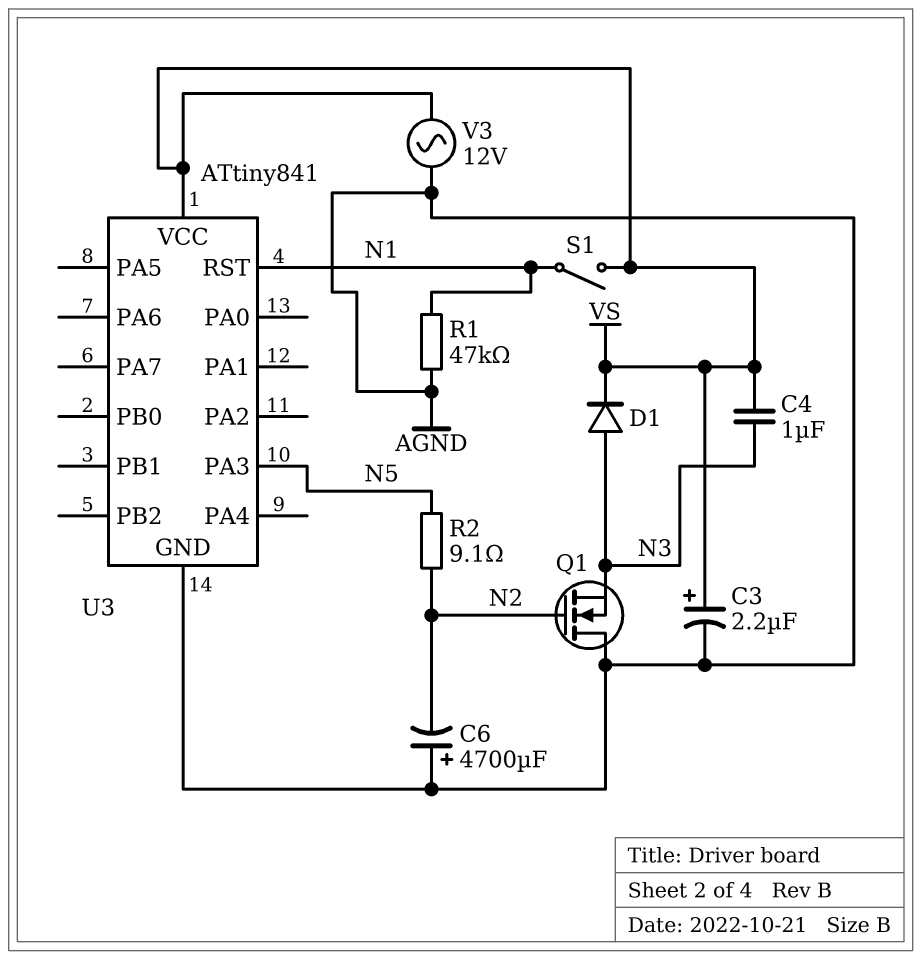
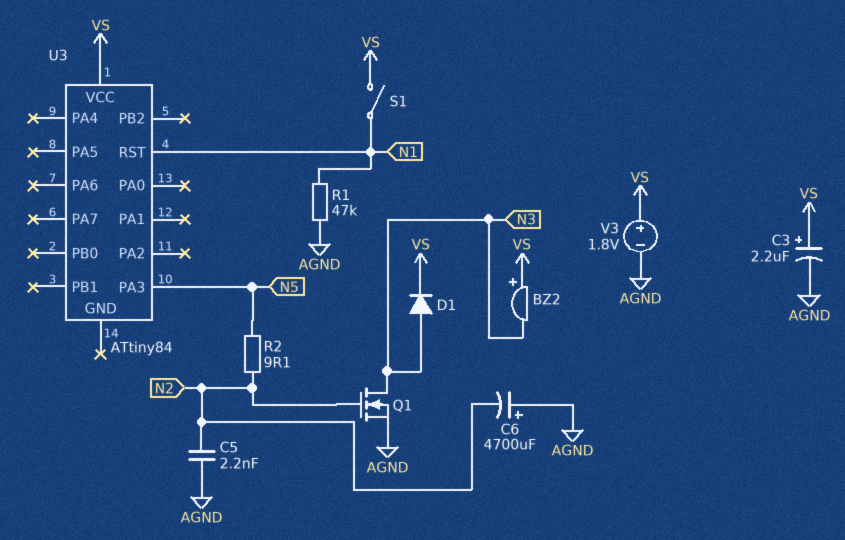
BZ2: none -> buzzer (plus VS, minus N3)
C4: 1uF (N3, VS) -> none
C5: none -> 2.2nF (AGND, N2)
Q1: NMOS (G N2, D AGND, S N3) -> NMOS (G N2, D N3, S AGND)
U3: ATtiny841 -> ATtiny84
U3 pin GND: AGND -> none
V3: AC 12V (AGND, VS) -> 1.8V (plus VS, minus AGND)

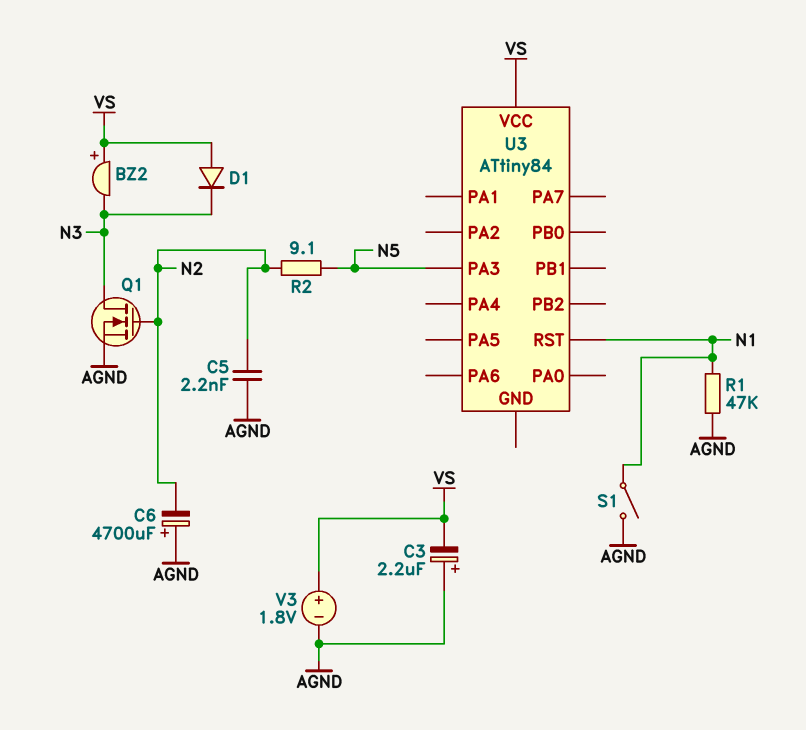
C3: 2.2uF (plus VS, minus AGND) -> 2.2uF (plus AGND, minus VS)
D1: diode (A N3, K VS) -> diode (A VS, K N3)
S1: switch (N1, VS) -> switch (AGND, N1)

